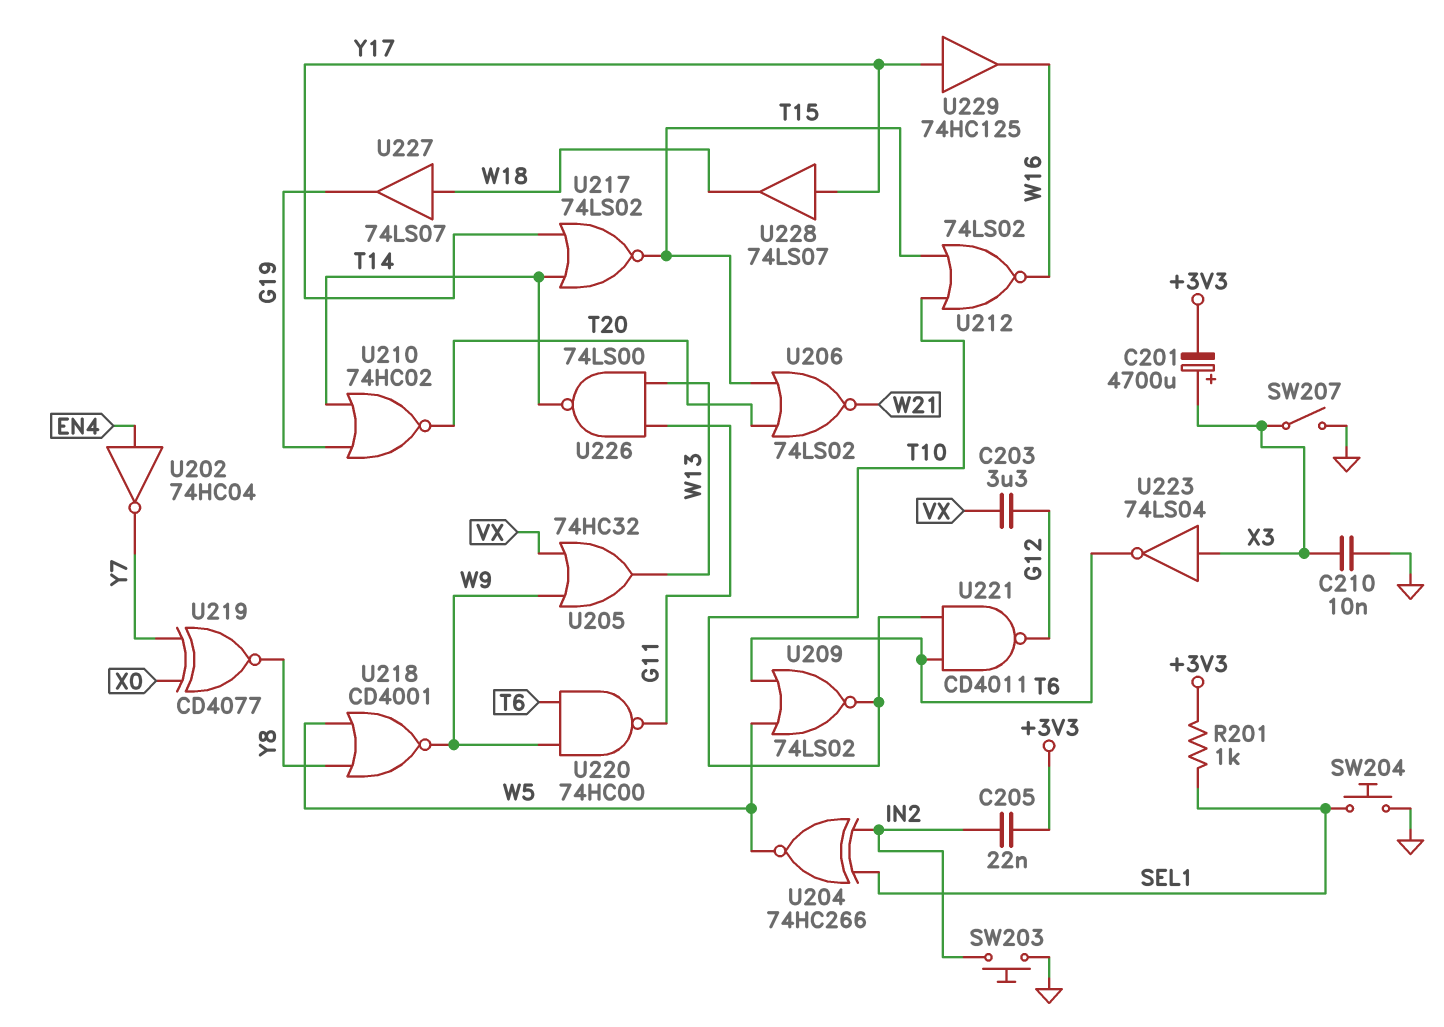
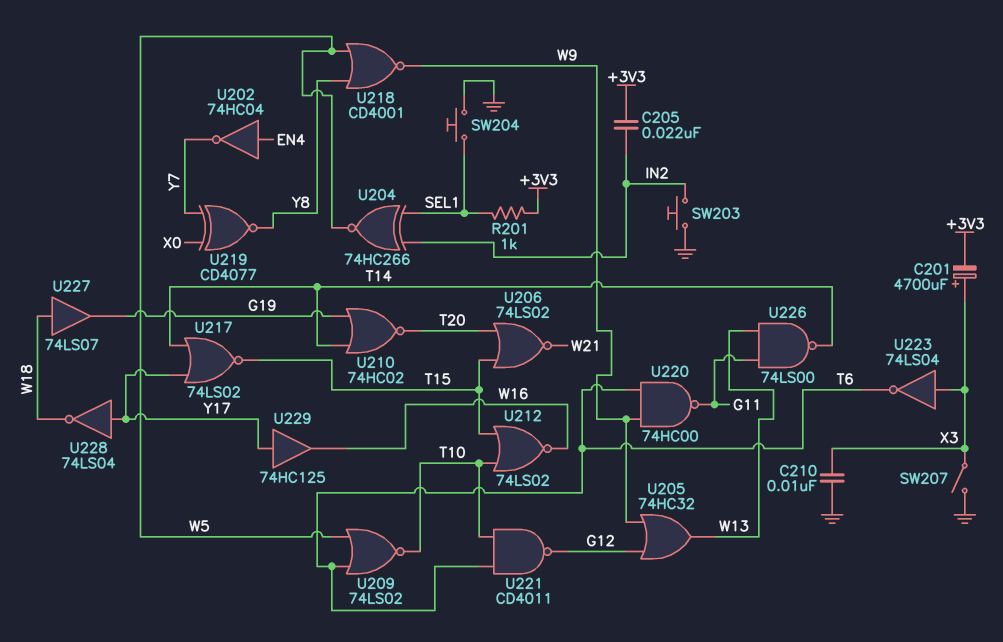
C203: 3.3uF (G12, VX) -> none
U205: OR 74HC32 (in VX, in W9, out W13) -> OR 74HC32 (in G12, in W9, out W13)
U228: buffer 74LS07 (in Y17, out W18) -> NOT 74LS04 (in Y17, out W18)

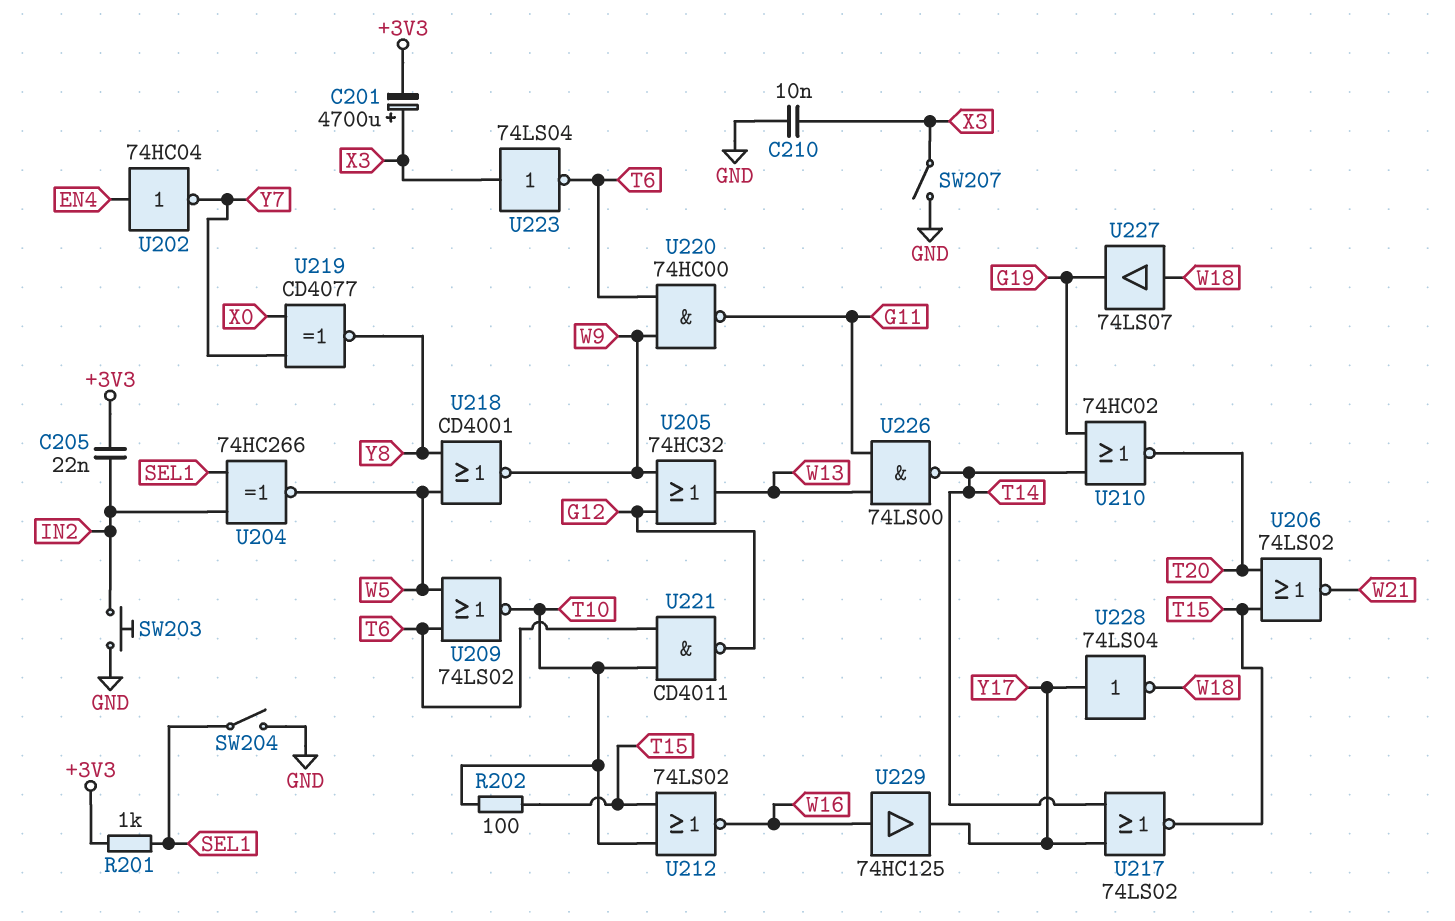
R202: none -> 100 (T10, T15)
SW204: button (GND, SEL1) -> switch (GND, SEL1)
U229: buffer 74HC125 (in Y17, out W16) -> buffer 74HC125 (in W16, out Y17)

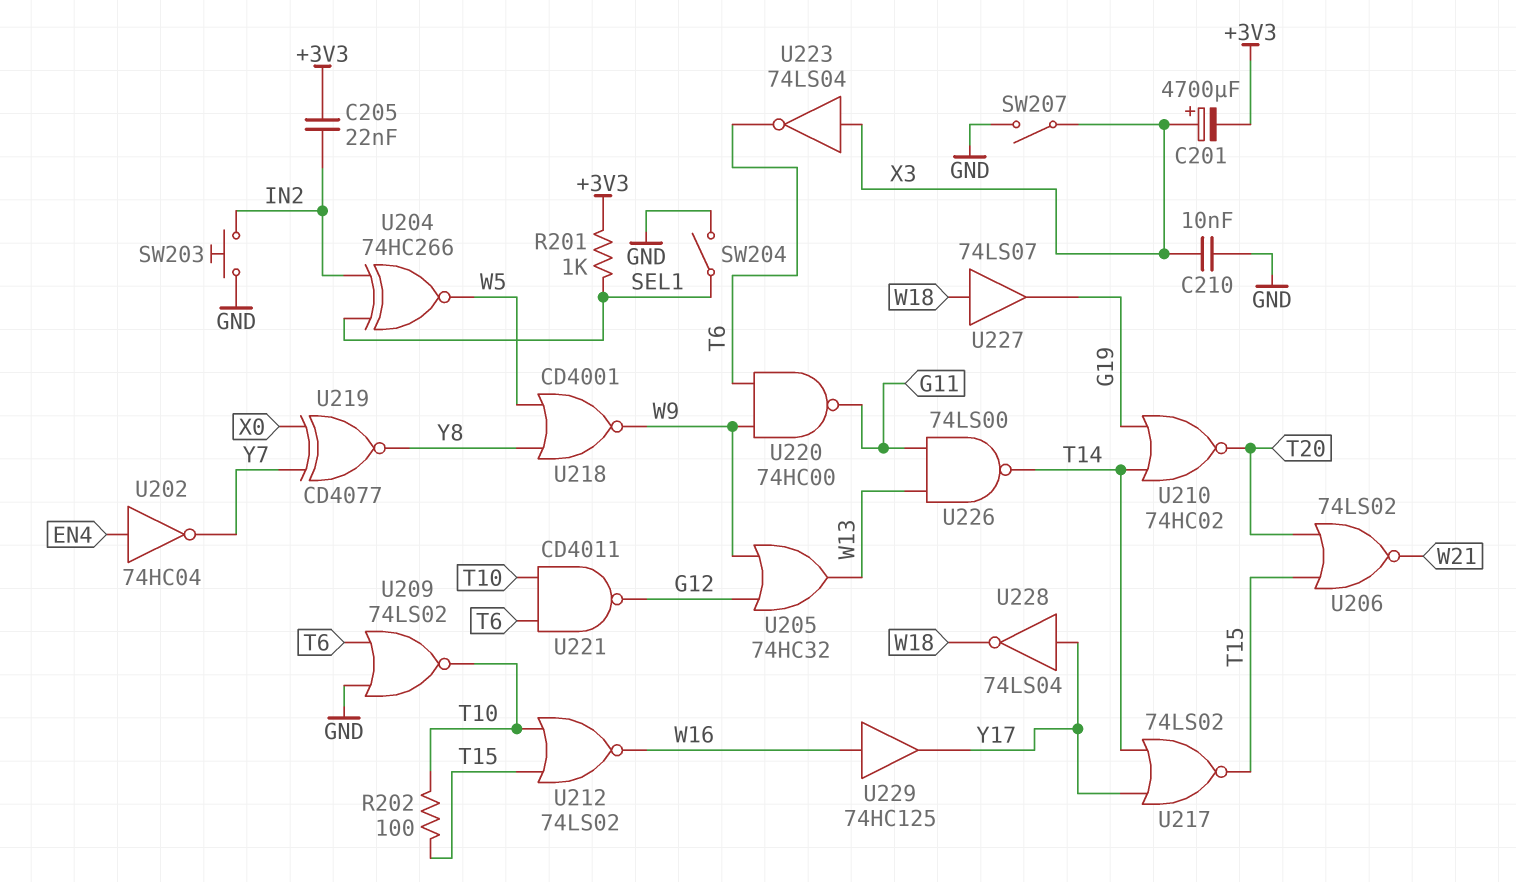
U209: NOR 74LS02 (in T6, in W5, out T10) -> NOR 74LS02 (in GND, in T6, out T10)

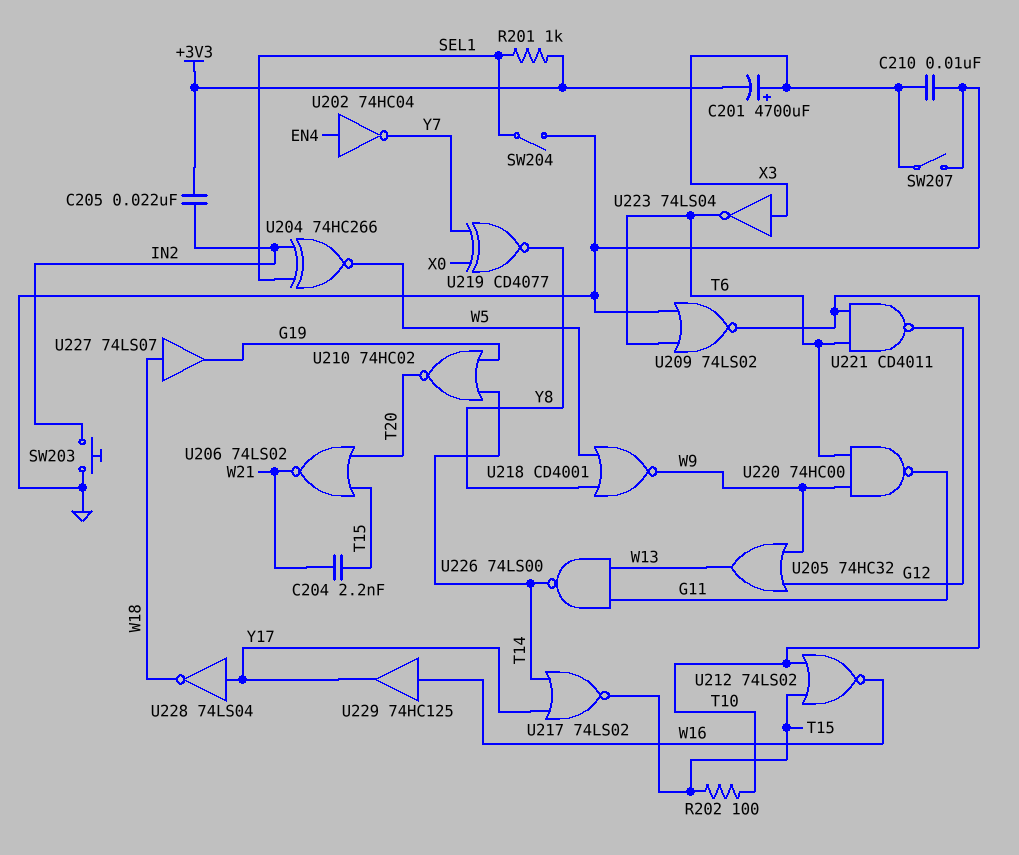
C204: none -> 2.2nF (T15, W21)

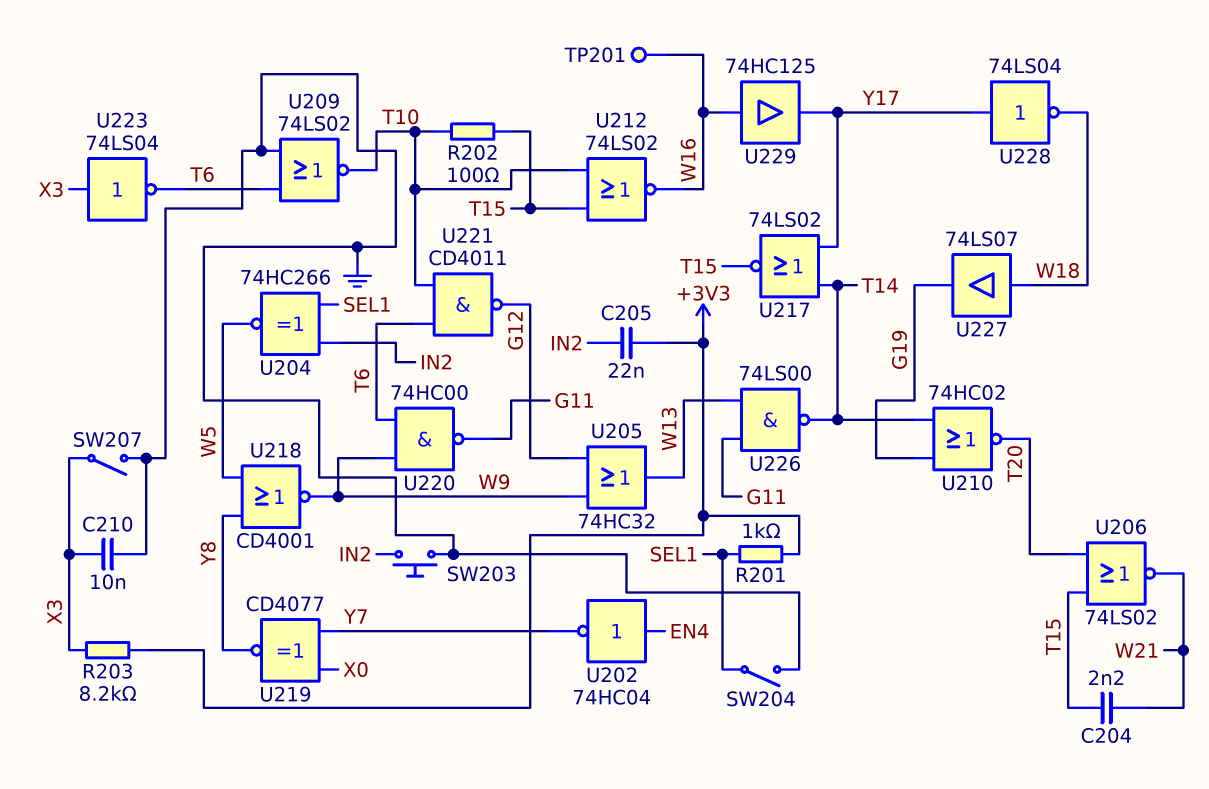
C201: 4700uF (plus X3, minus +3V3) -> none
R203: none -> 8.2k (+3V3, X3)
TP201: none -> test point (W16)

